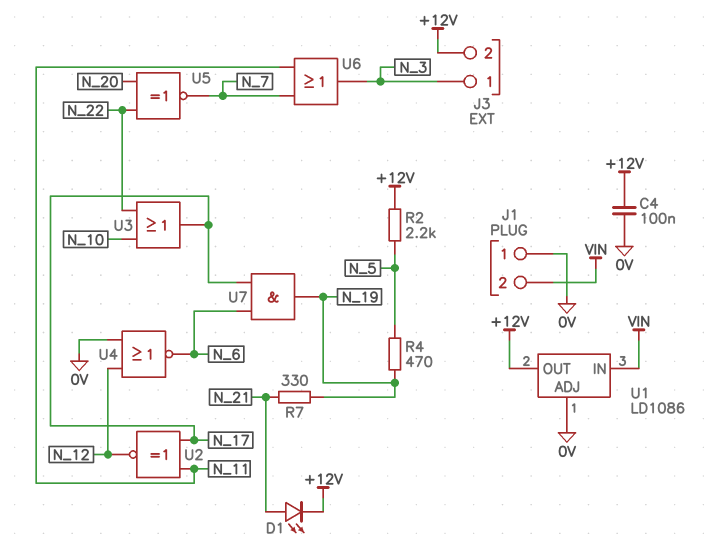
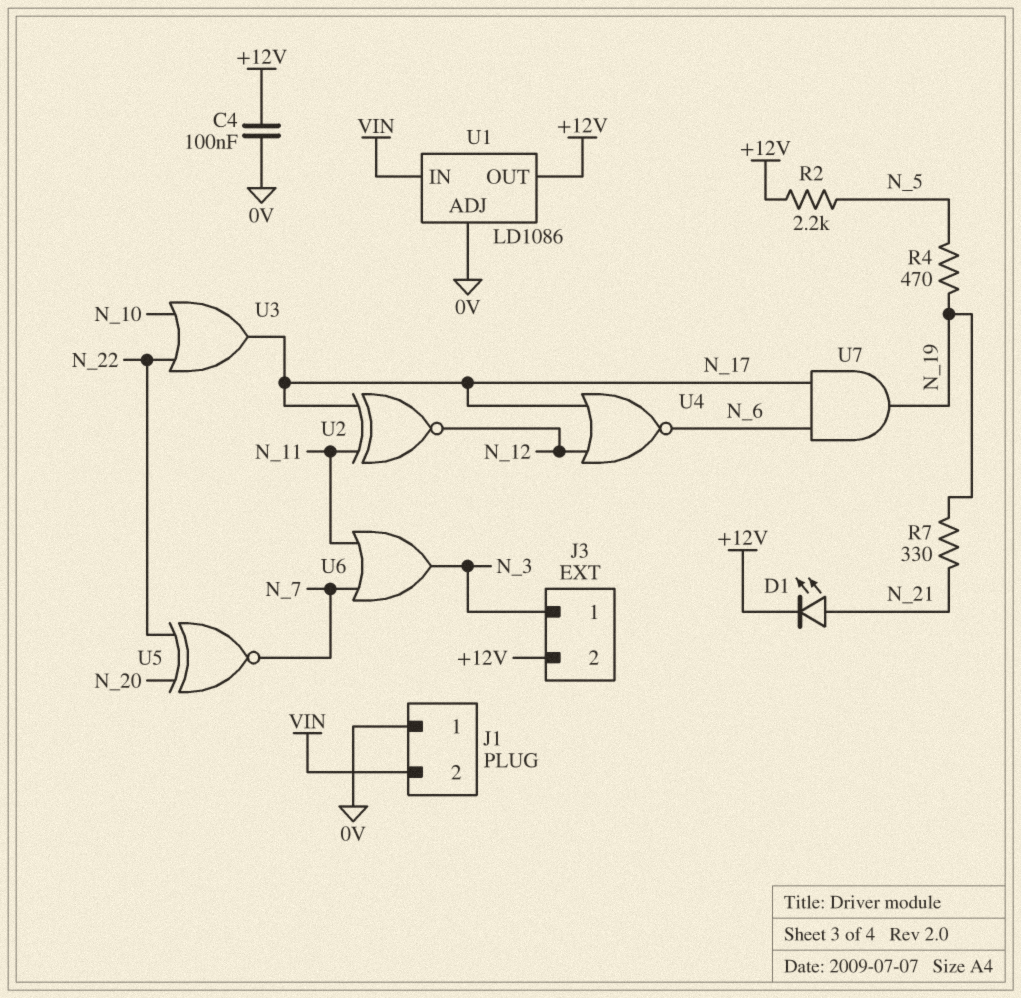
U4: NOR (in 0V, in N_12, out N_6) -> NOR (in N_12, in N_17, out N_6)

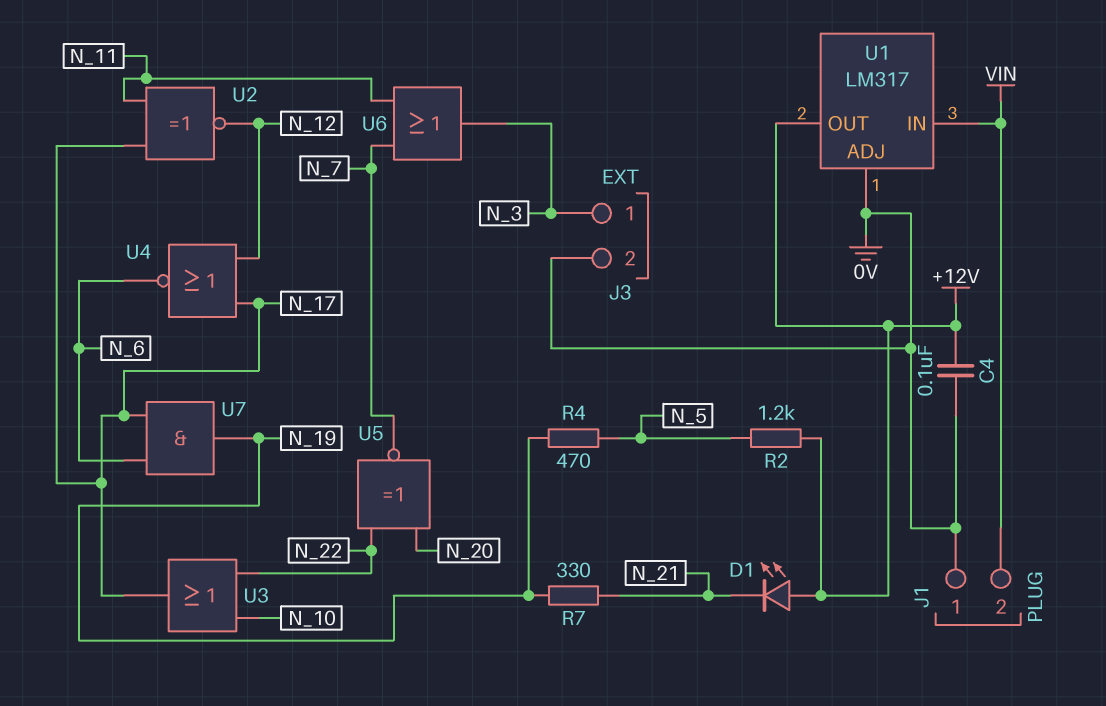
D1: LED (A N_21, K +12V) -> LED (A +12V, K N_21)
J3 pin 2: +12V -> 0V
R2: 2.2k (+12V, N_5) -> 1.2k (+12V, N_5)
U1: LD1086 -> LM317

